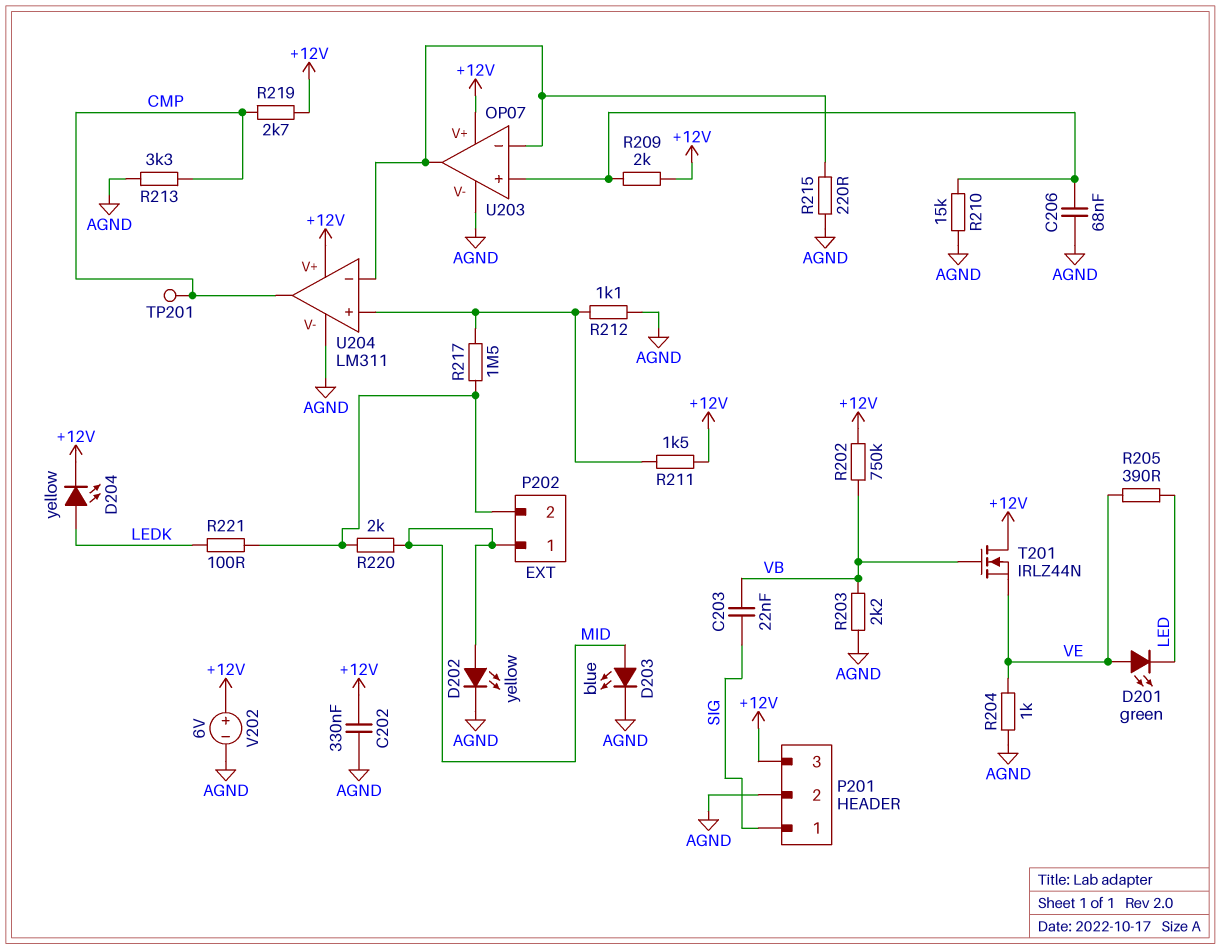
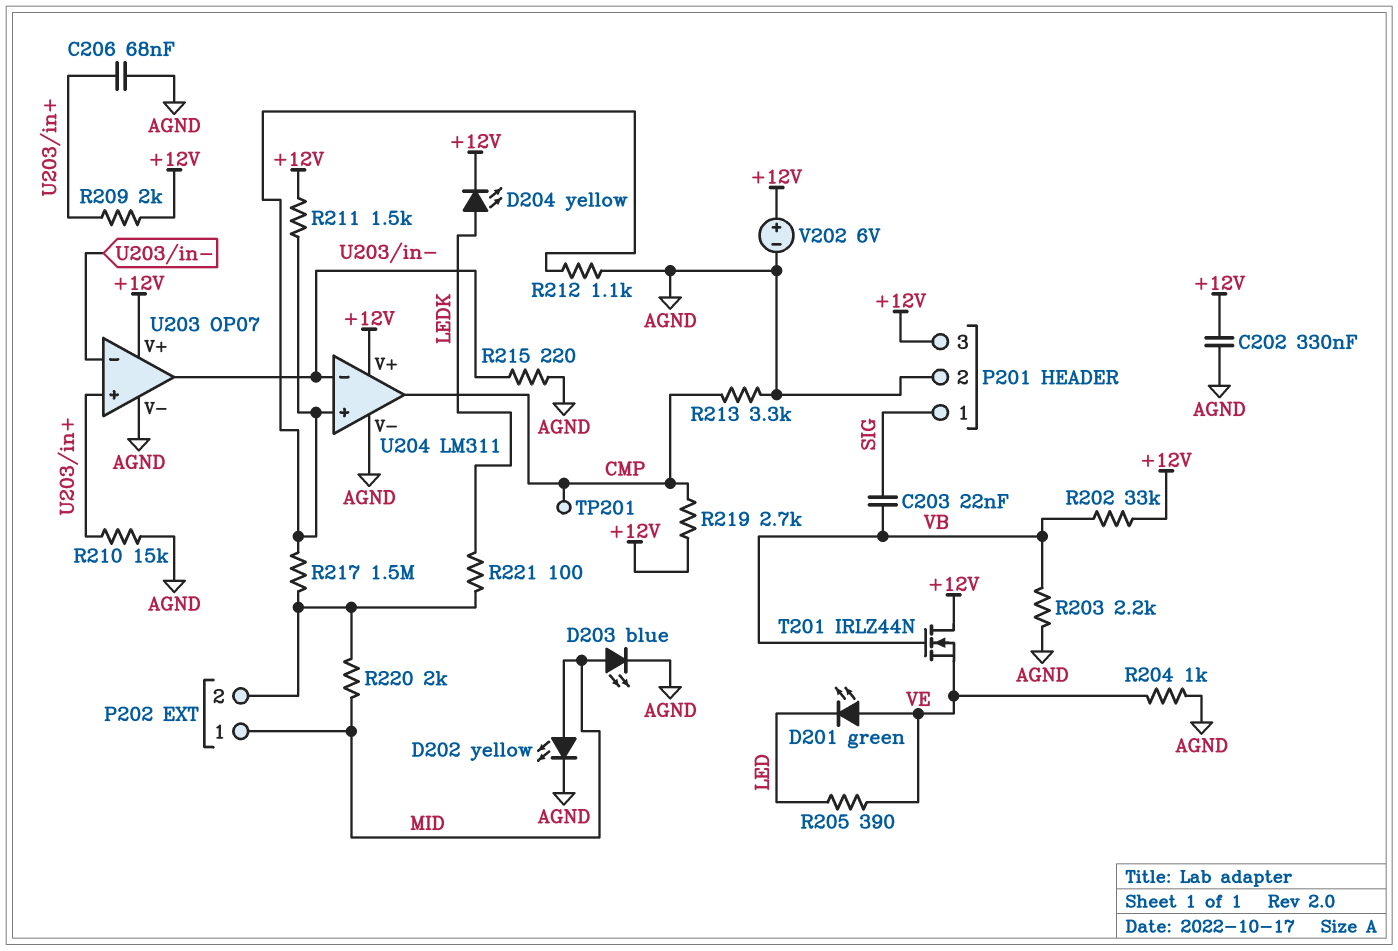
R202: 750k (+12V, VB) -> 33k (+12V, VB)

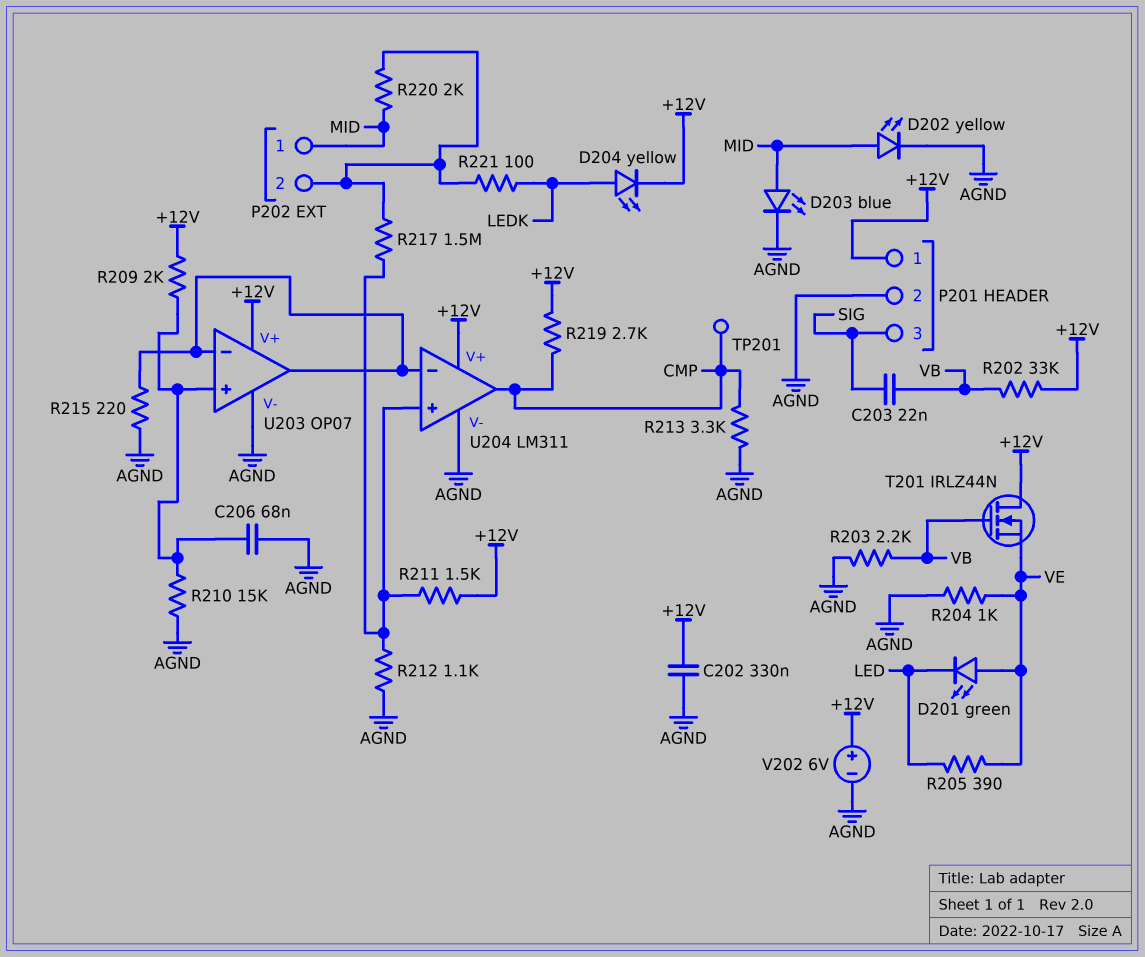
P201 pin 1: SIG -> +12V
P201 pin 3: +12V -> SIG

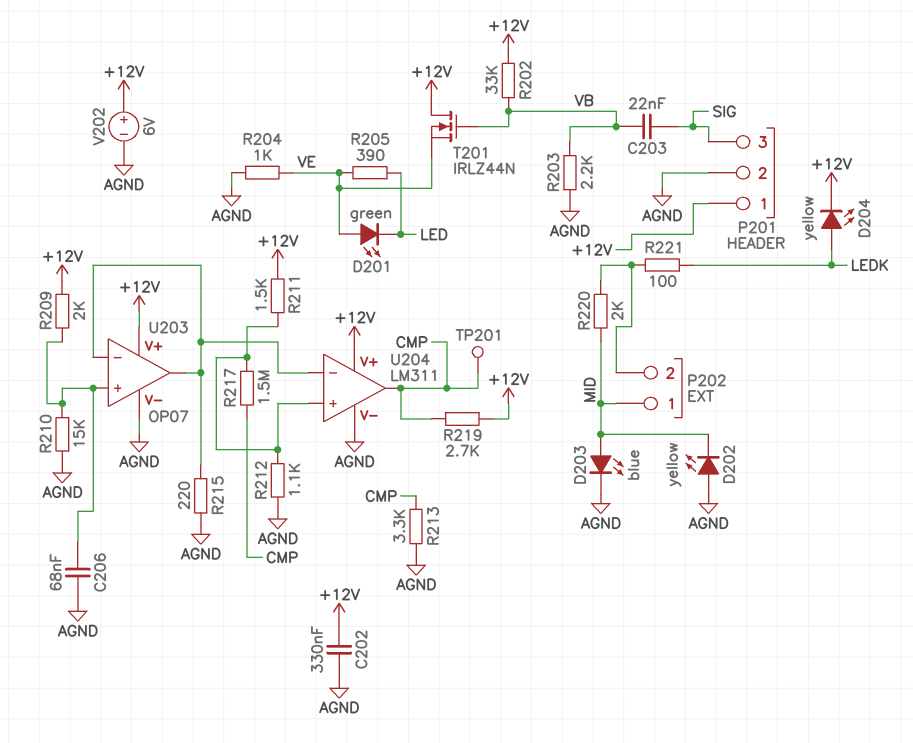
D202: LED yellow (A MID, K AGND) -> LED yellow (A AGND, K MID)
R217: 1.5M (P202/2, U204/in+) -> 1.5M (CMP, U204/in+)

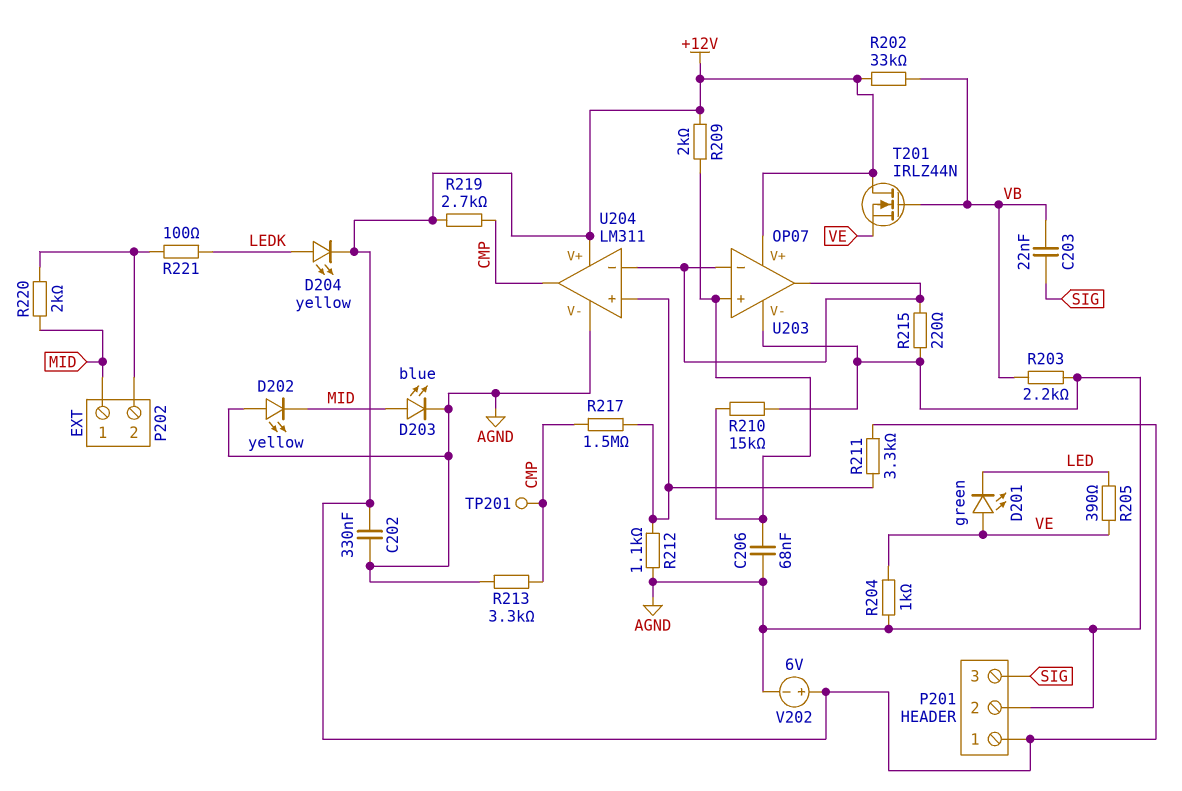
R211: 1.5k (+12V, U204/in+) -> 3.3k (+12V, U204/in+)

